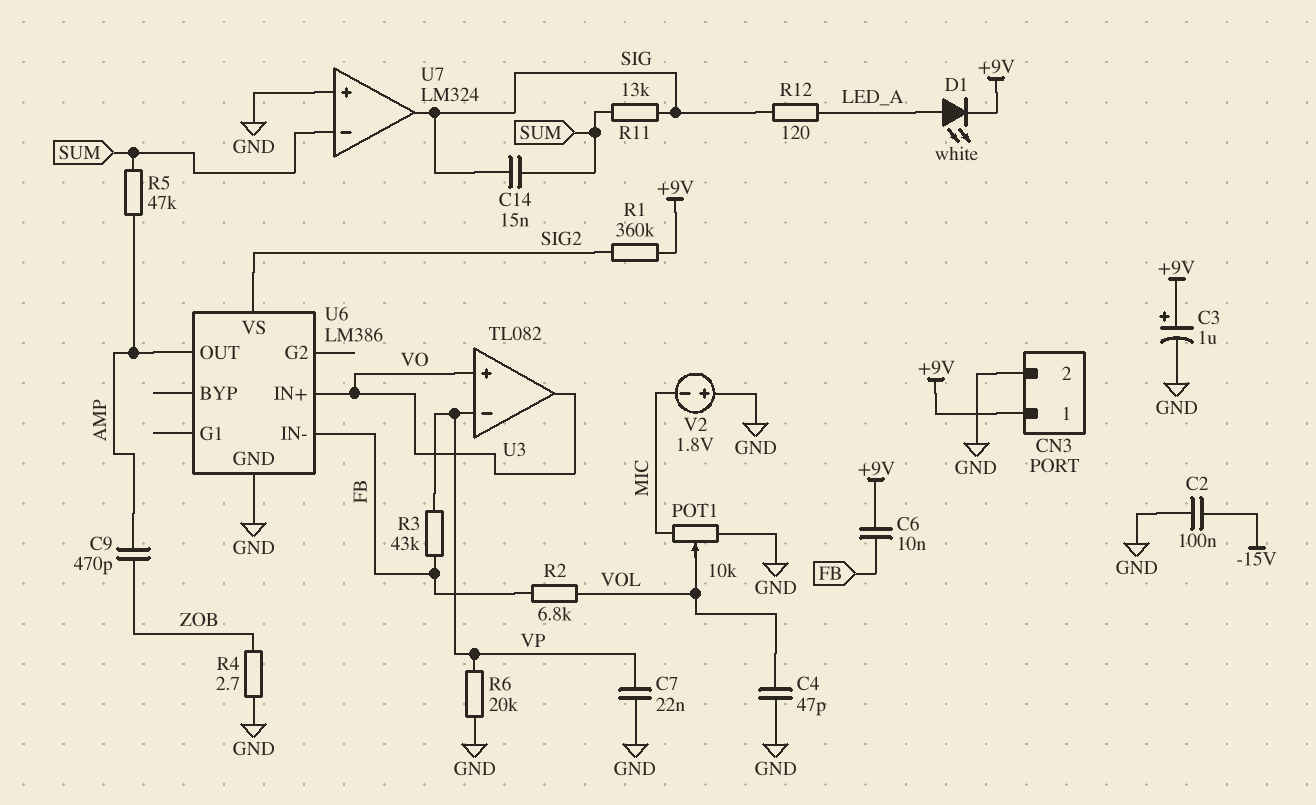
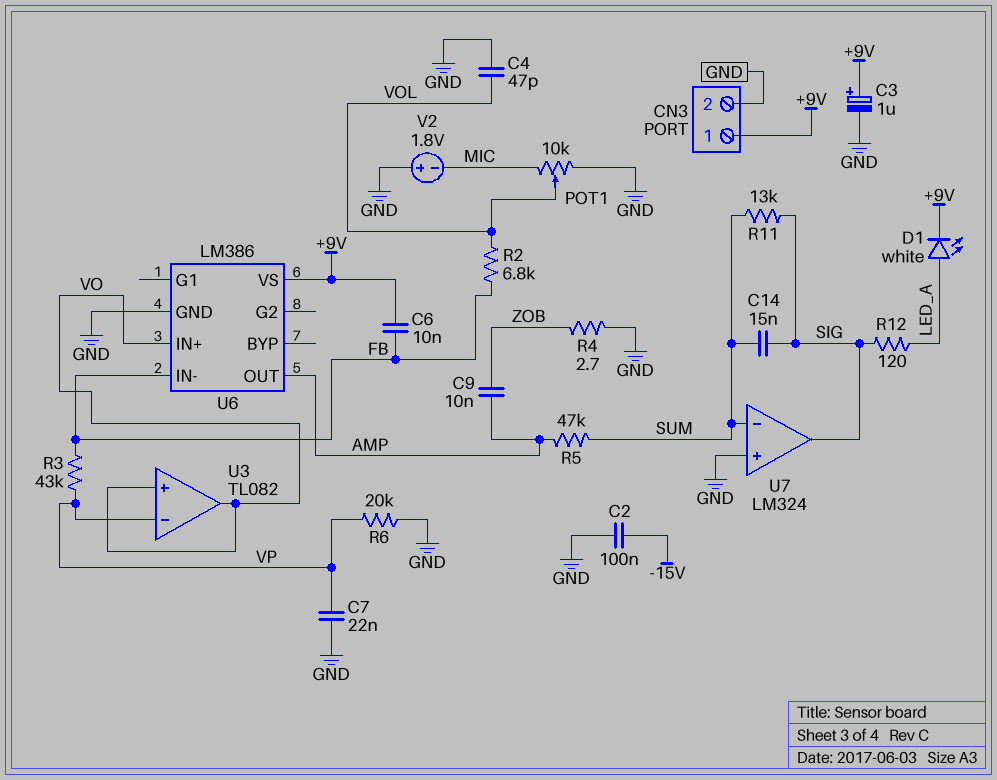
C9: 470pF (AMP, ZOB) -> 10nF (AMP, ZOB)
R1: 360k (+9V, SIG2) -> none
U6 pin VS: SIG2 -> +9V

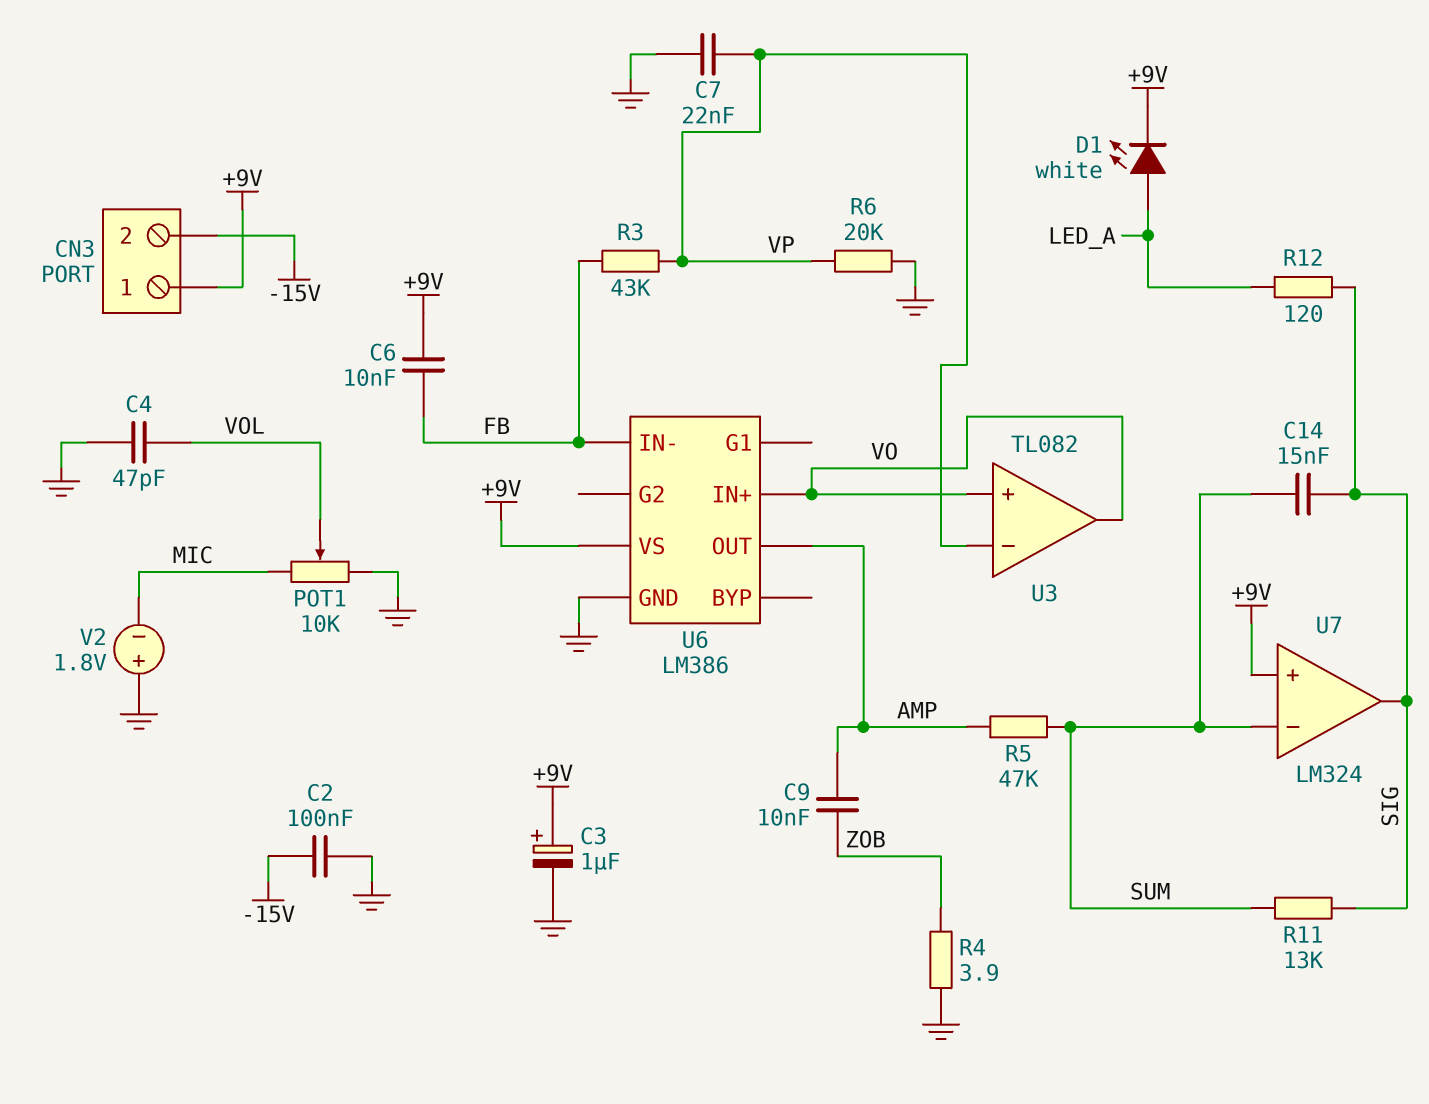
CN3 pin 2: GND -> -15V
R2: 6.8k (FB, VOL) -> none
R4: 2.7 (GND, ZOB) -> 3.9 (GND, ZOB)
U7 pin in+: GND -> +9V

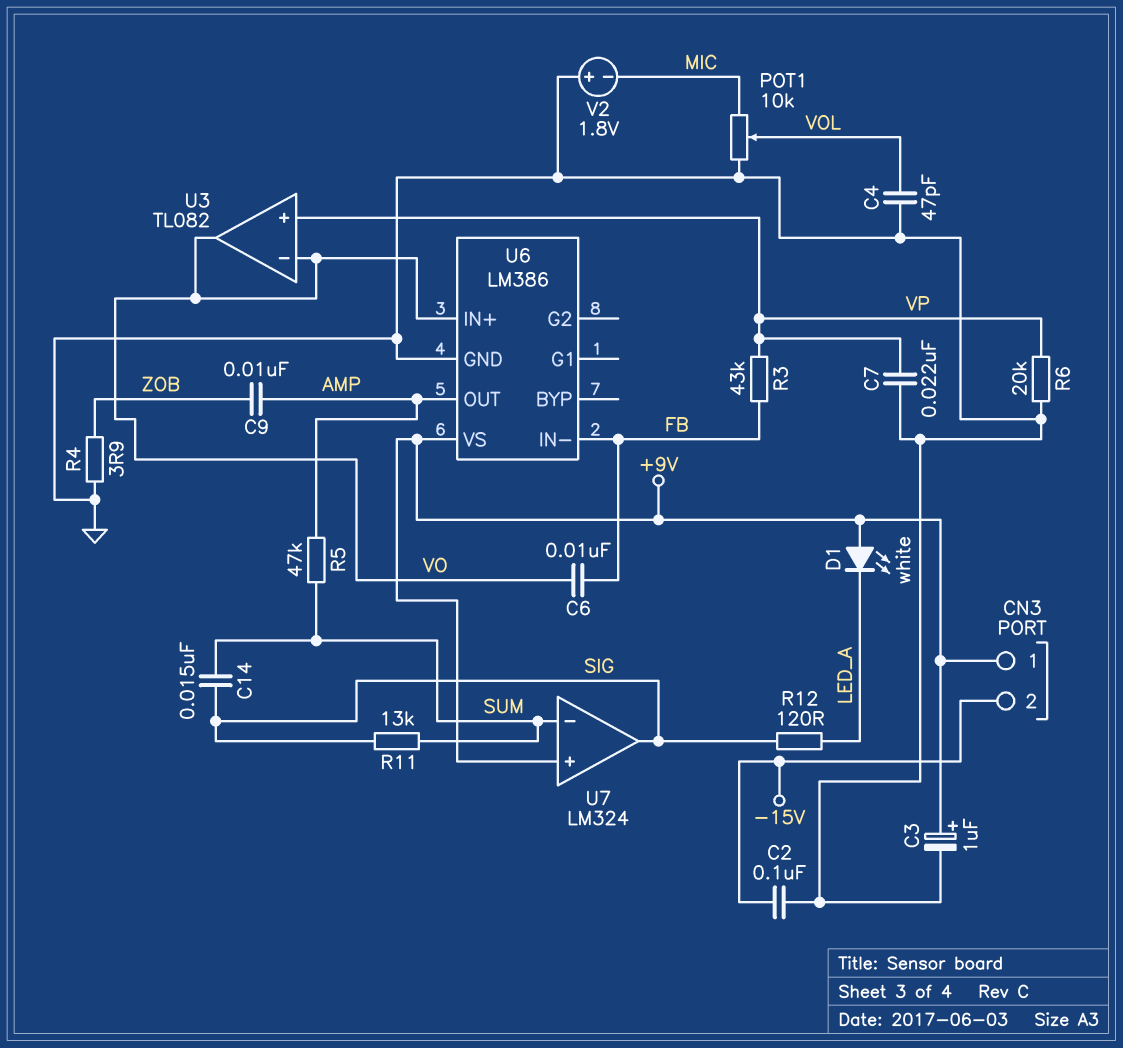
C6: 10nF (+9V, FB) -> 10nF (FB, VO)
D1: LED white (A LED_A, K +9V) -> LED white (A +9V, K LED_A)
U3 pin in+: VO -> VP
U3 pin in-: VP -> VO

